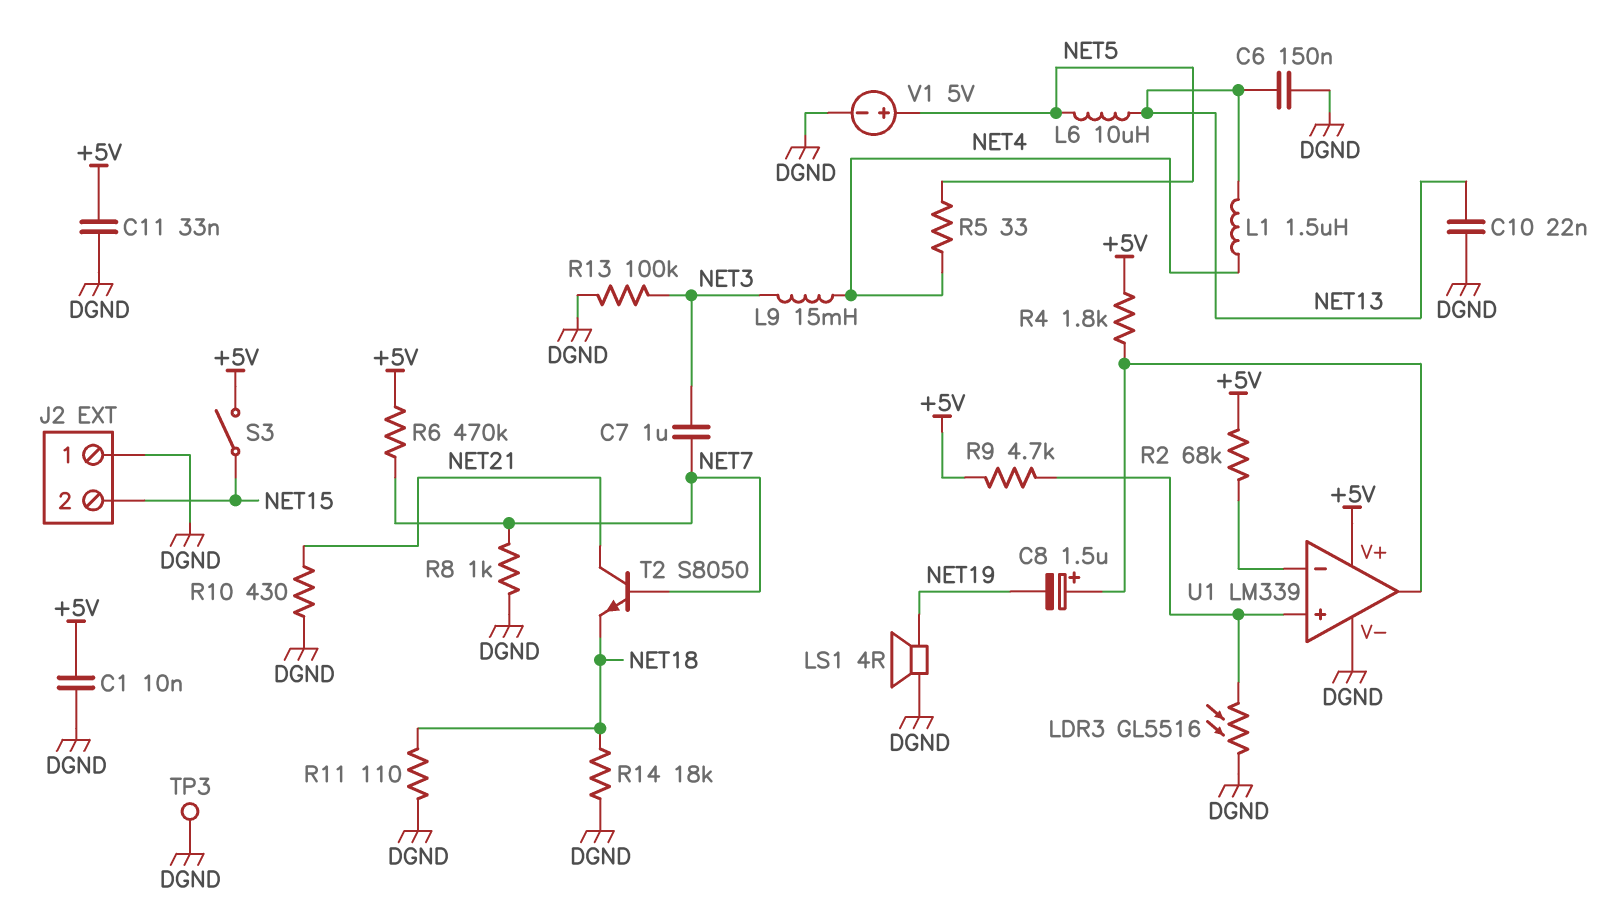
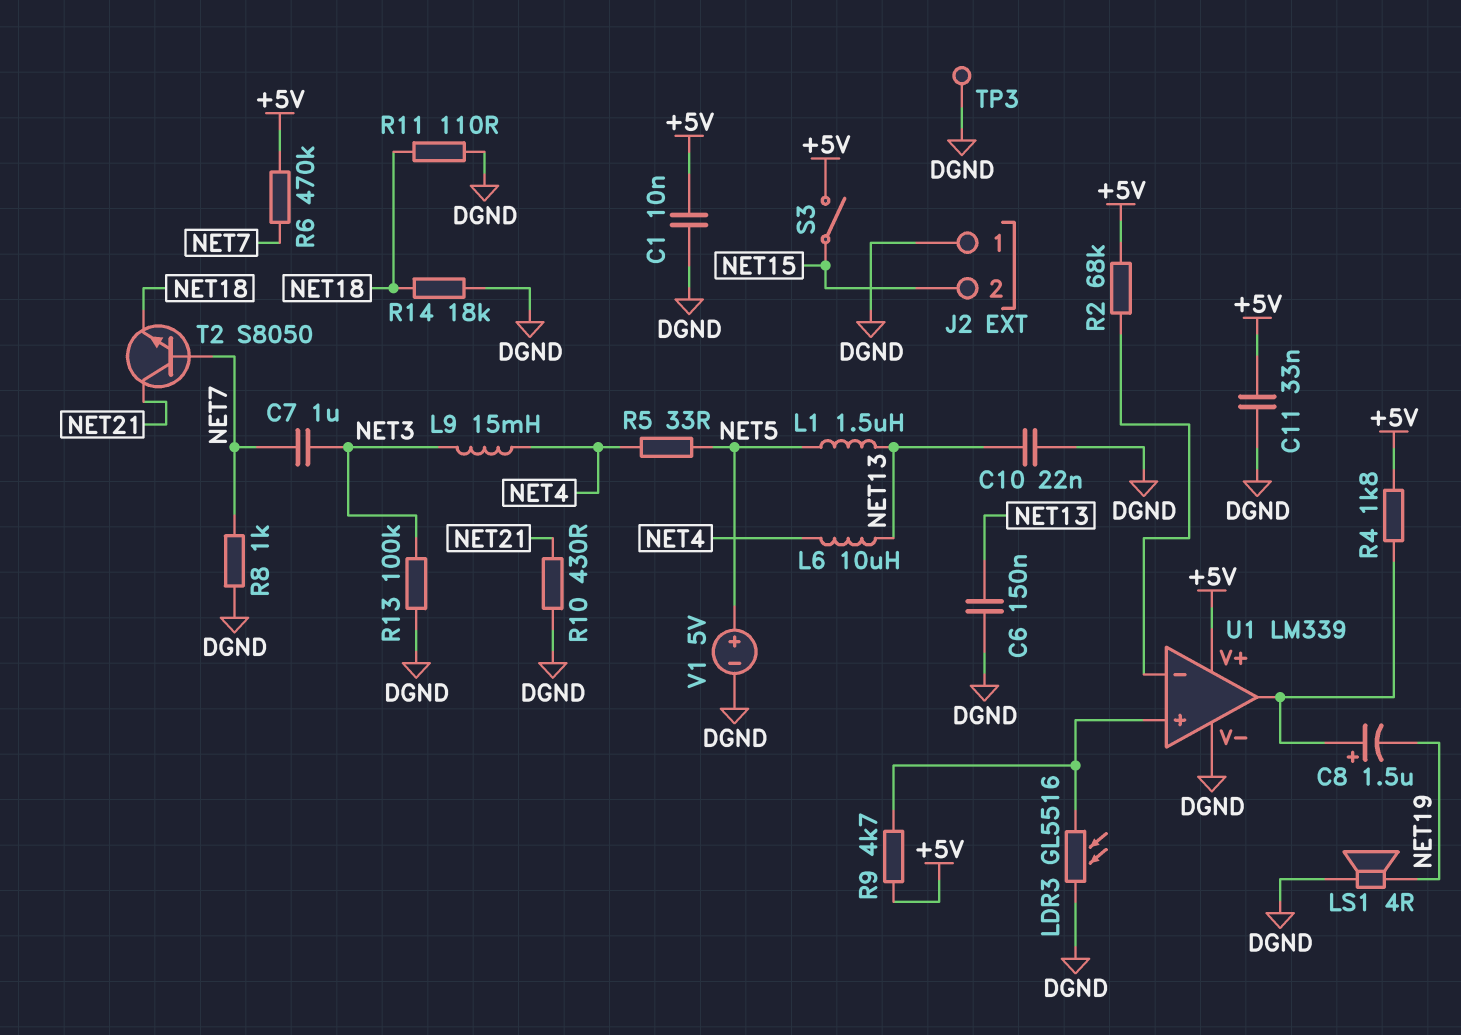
L1: 1.5uH (NET4, NET13) -> 1.5uH (NET5, NET13)
L6: 10uH (NET5, NET13) -> 10uH (NET4, NET13)

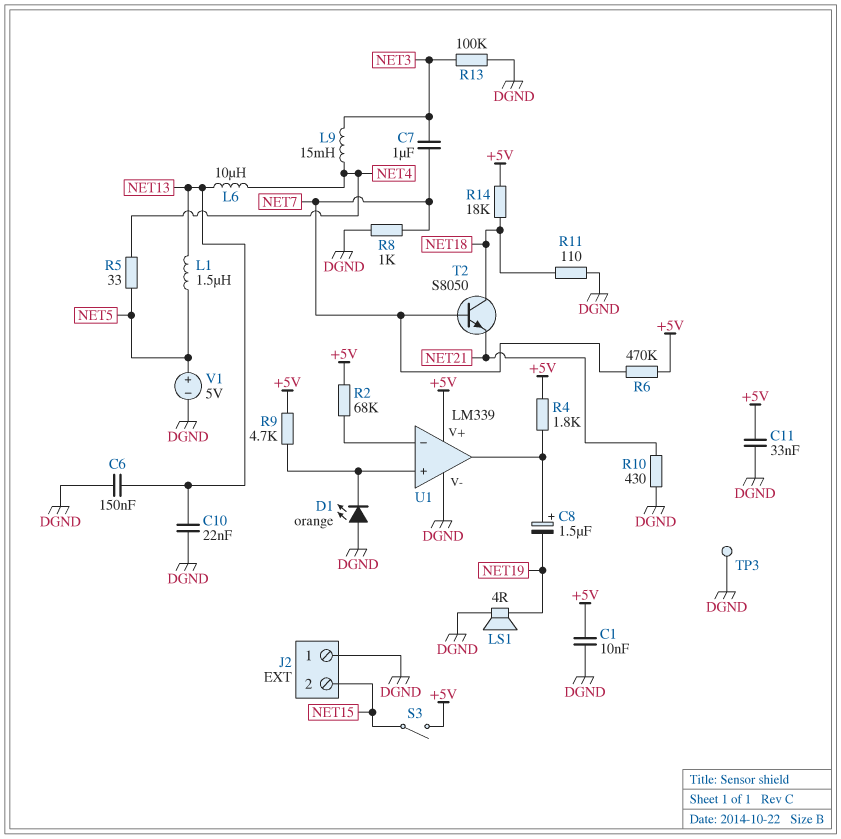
D1: none -> LED orange (A DGND, K U1/in+)
LDR3: GL5516 (DGND, U1/in+) -> none
R14: 18k (DGND, NET18) -> 18k (+5V, NET18)
T2: NPN S8050 (B NET7, C NET21, E NET18) -> NPN S8050 (B NET7, C NET18, E NET21)

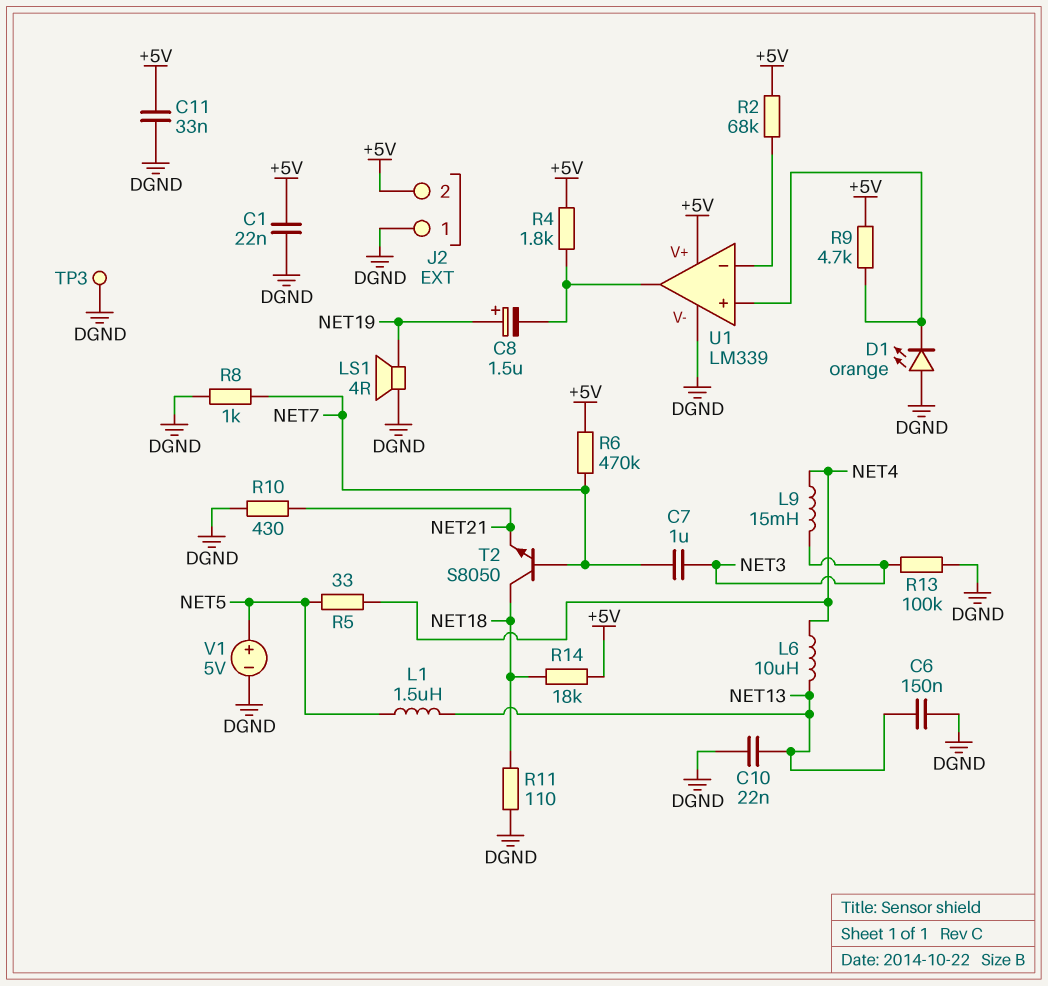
C1: 10nF (+5V, DGND) -> 22nF (+5V, DGND)
C8: 1.5uF (plus U1/out, minus NET19) -> 1.5uF (plus NET19, minus U1/out)
J2 pin 2: NET15 -> +5V
S3: switch (+5V, NET15) -> none

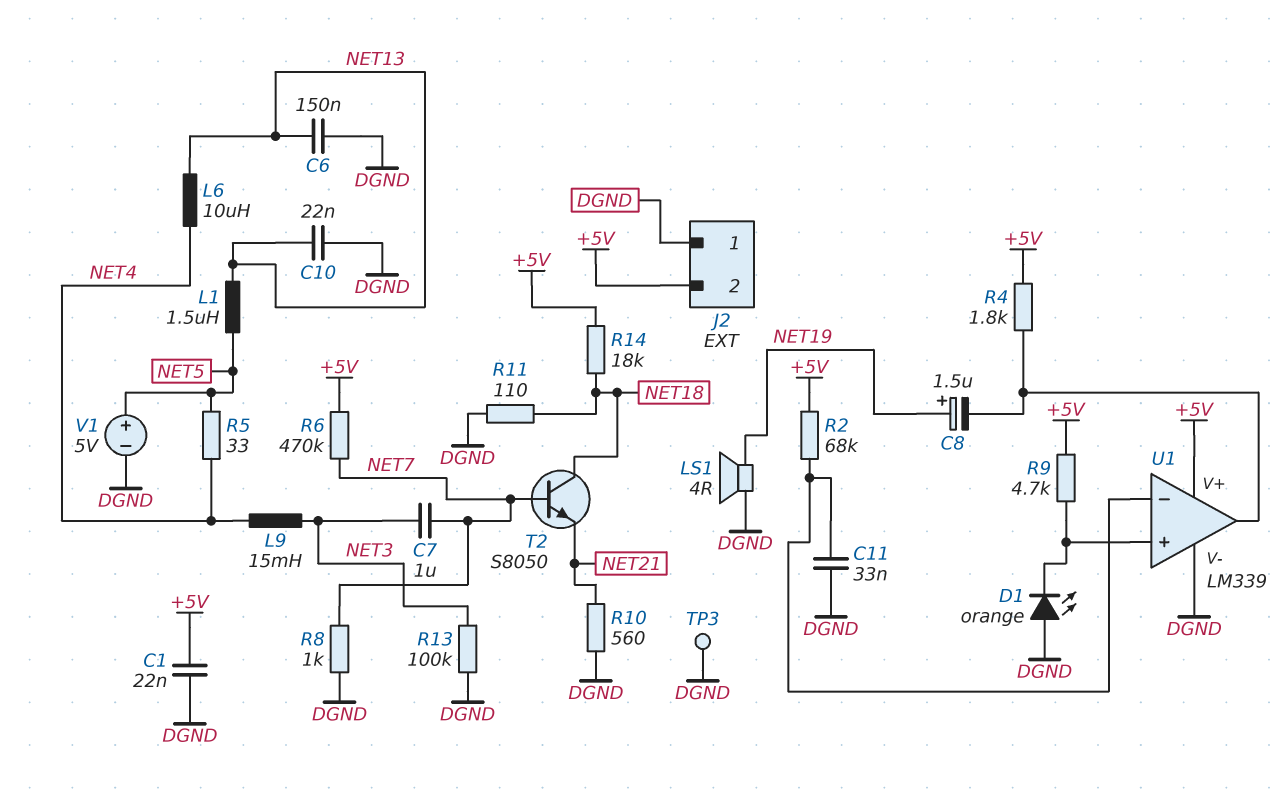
C11: 33nF (+5V, DGND) -> 33nF (DGND, U1/in-)
R10: 430 (DGND, NET21) -> 560 (DGND, NET21)

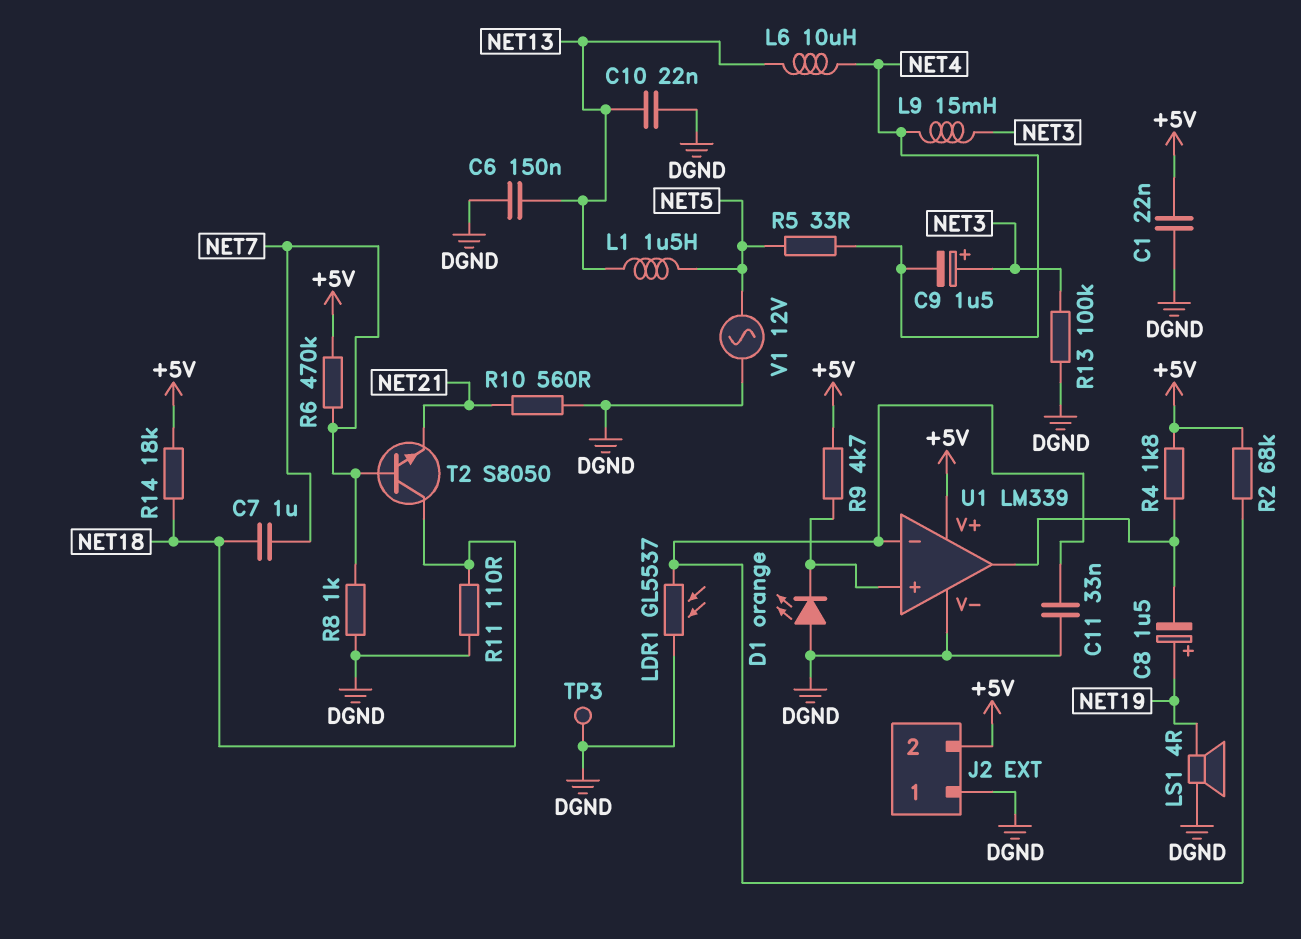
C7: 1uF (NET3, NET7) -> 1uF (NET7, NET18)
C9: none -> 1.5uF (plus NET3, minus NET4)
LDR1: none -> GL5537 (DGND, U1/in-)
V1: 5V (plus NET5, minus DGND) -> AC 12V (DGND, NET5)

